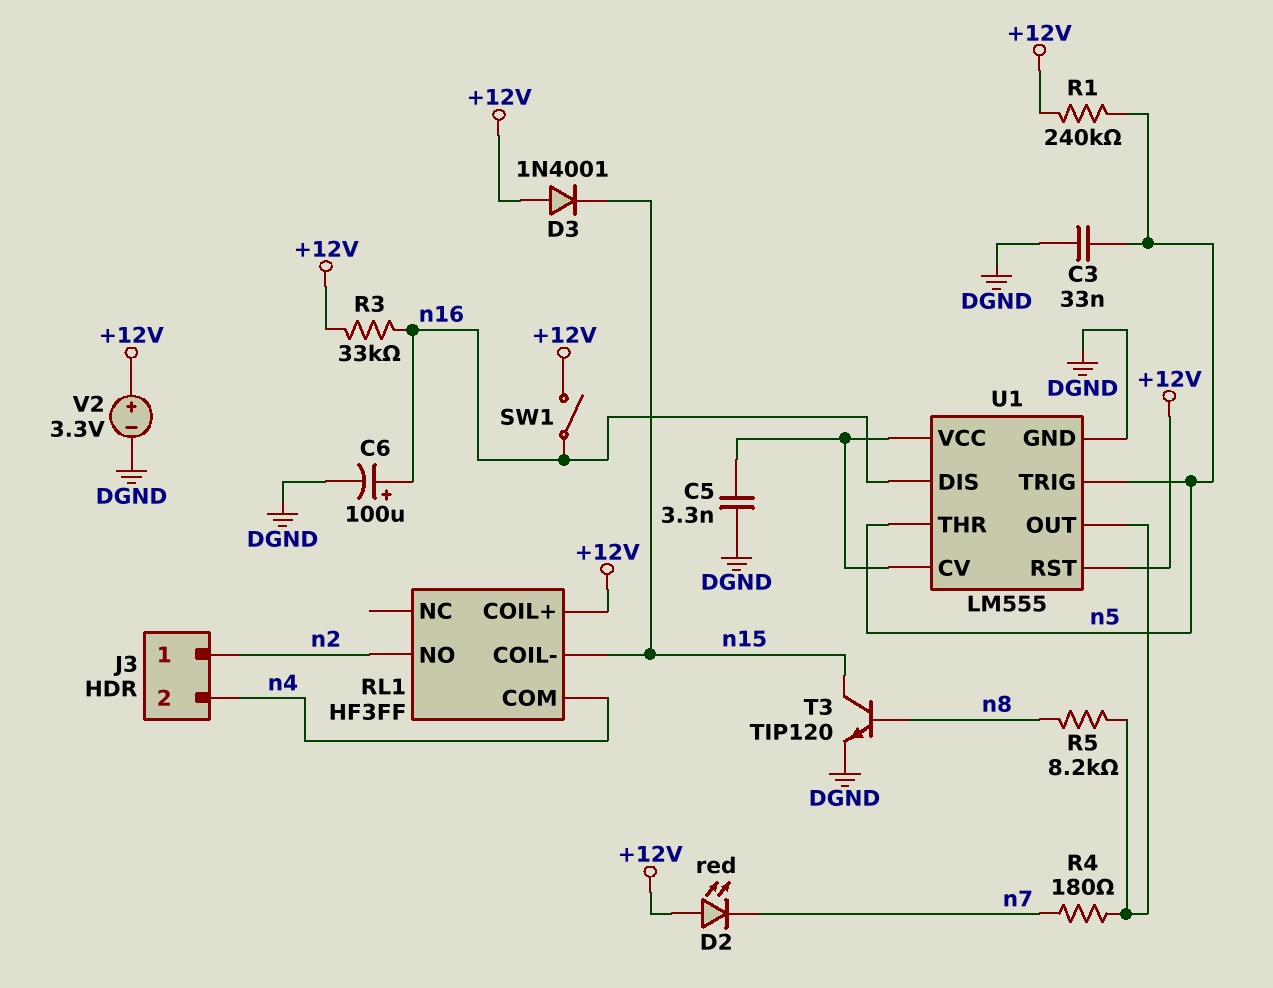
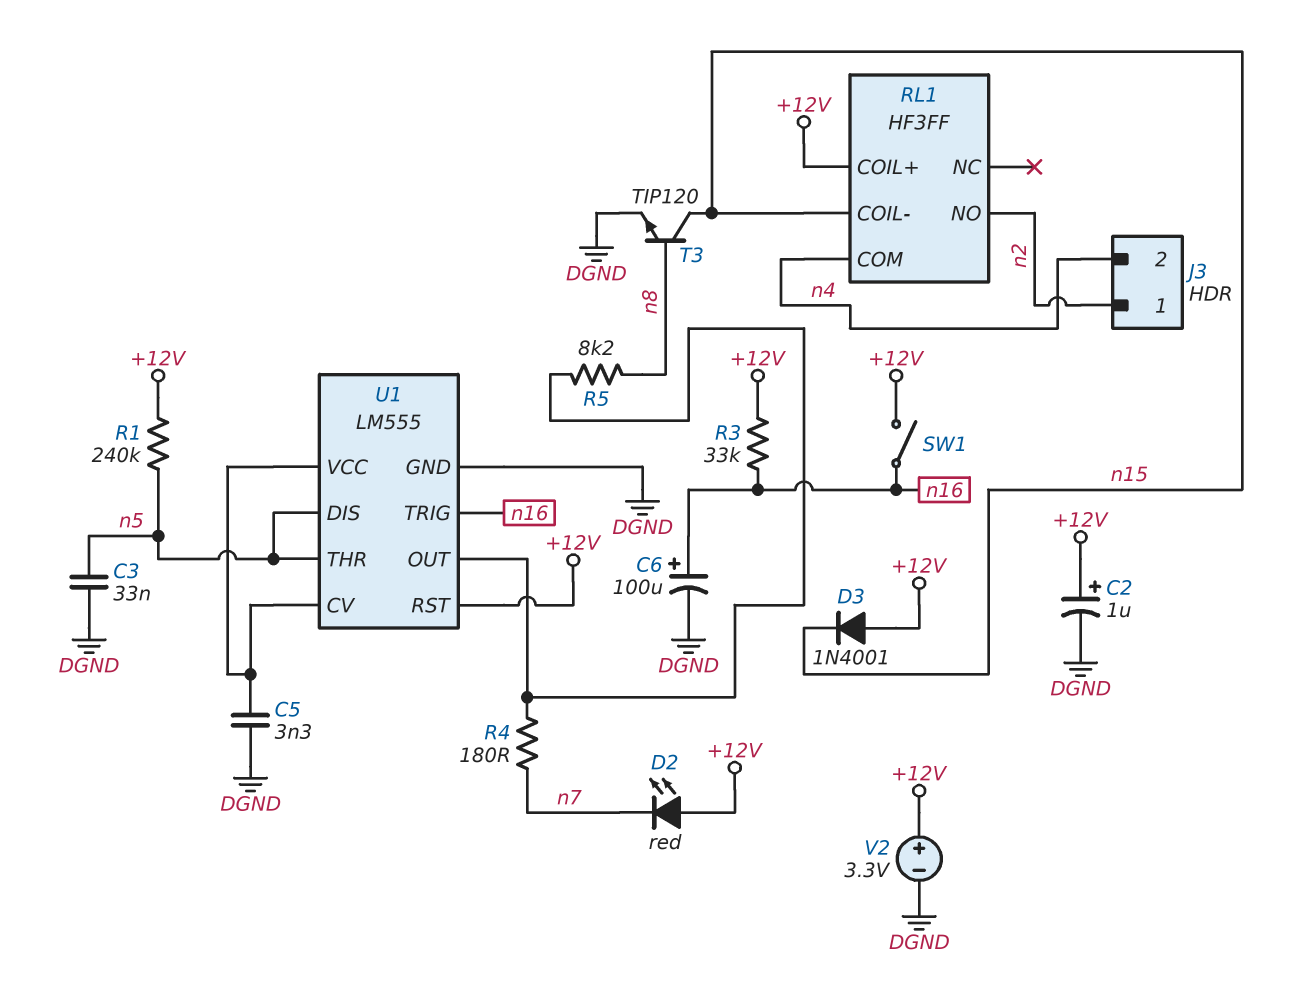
C2: none -> 1uF (plus +12V, minus DGND)
U1 pin DIS: n16 -> n5
U1 pin TRIG: n5 -> n16

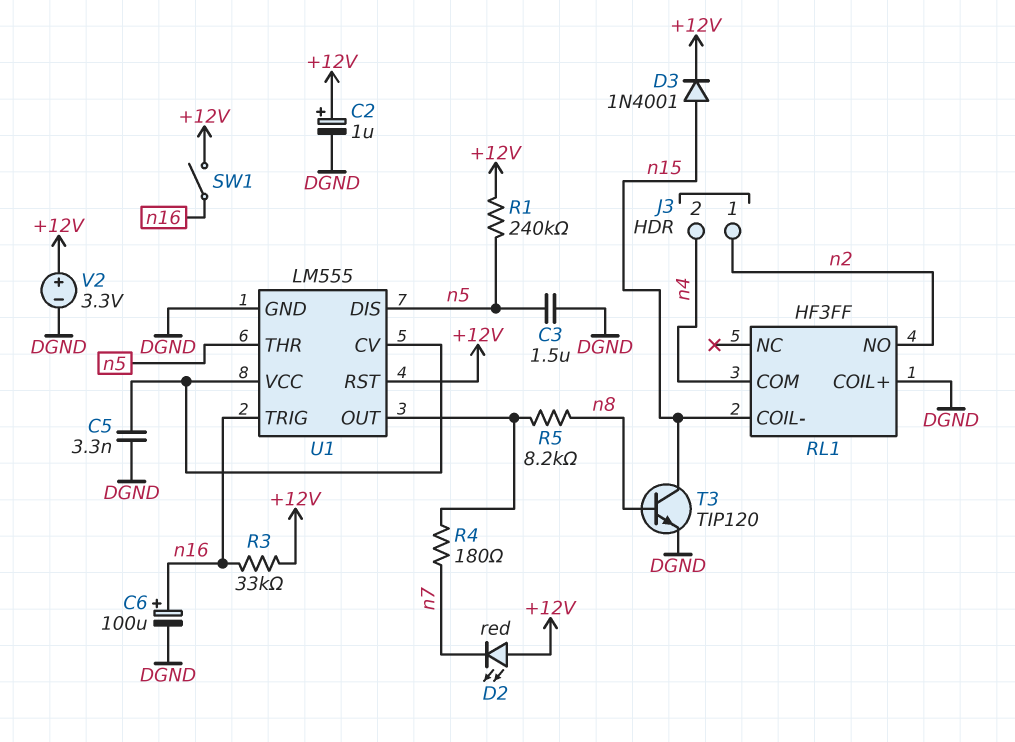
C3: 33nF (DGND, n5) -> 1.5uF (DGND, n5)
D3: diode 1N4001 (A +12V, K n15) -> diode 1N4001 (A n15, K +12V)
RL1 pin COIL+: +12V -> DGND

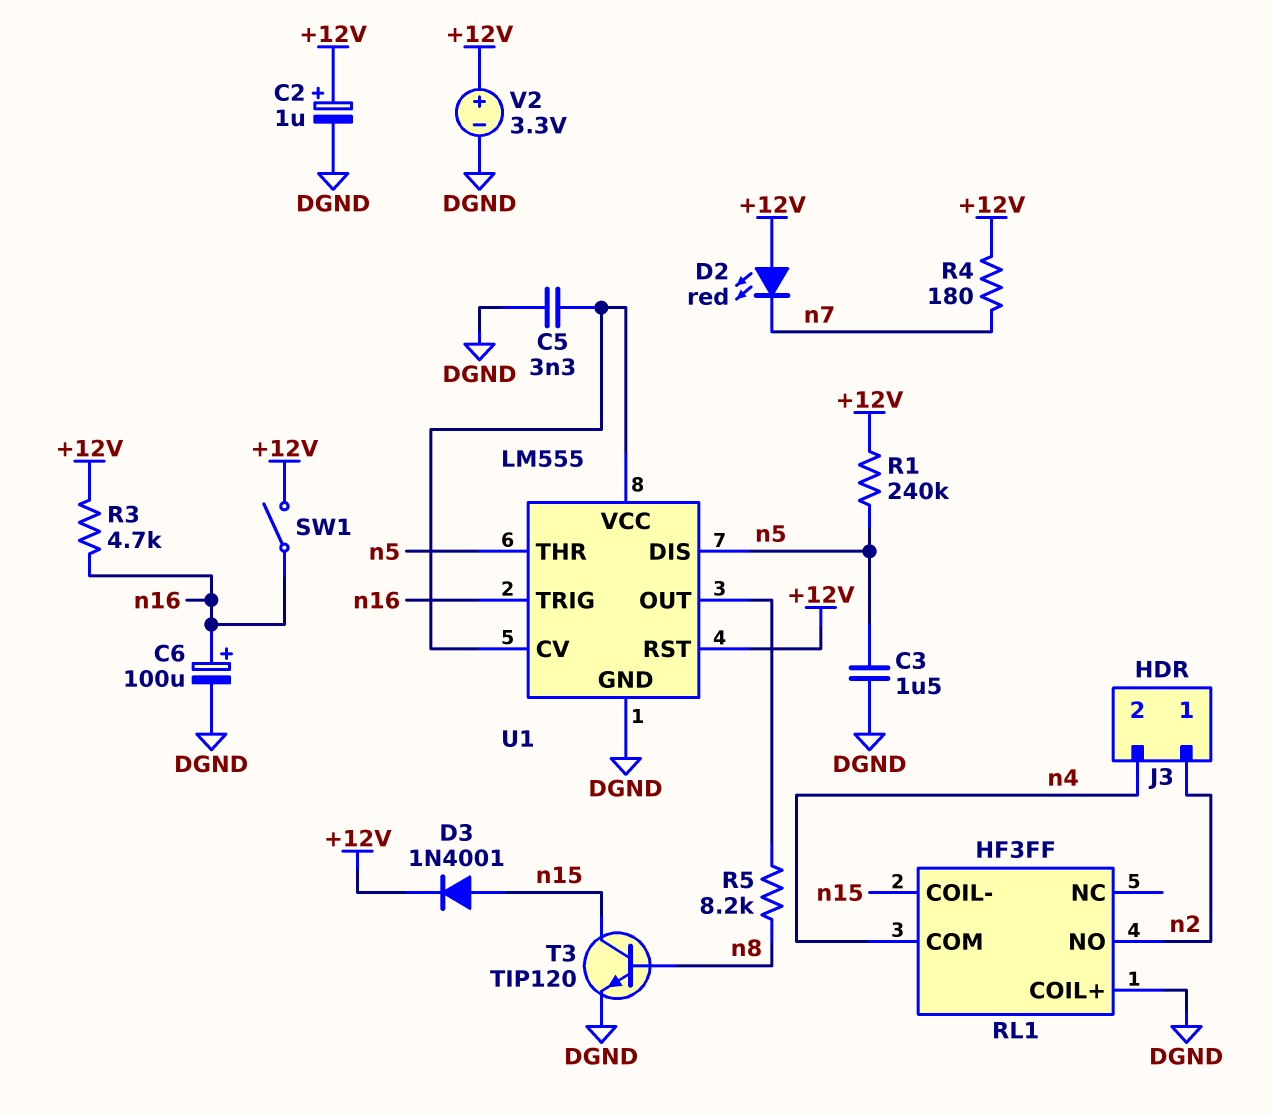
R3: 33k (+12V, n16) -> 4.7k (+12V, n16)
R4: 180 (U1/OUT, n7) -> 180 (+12V, n7)

